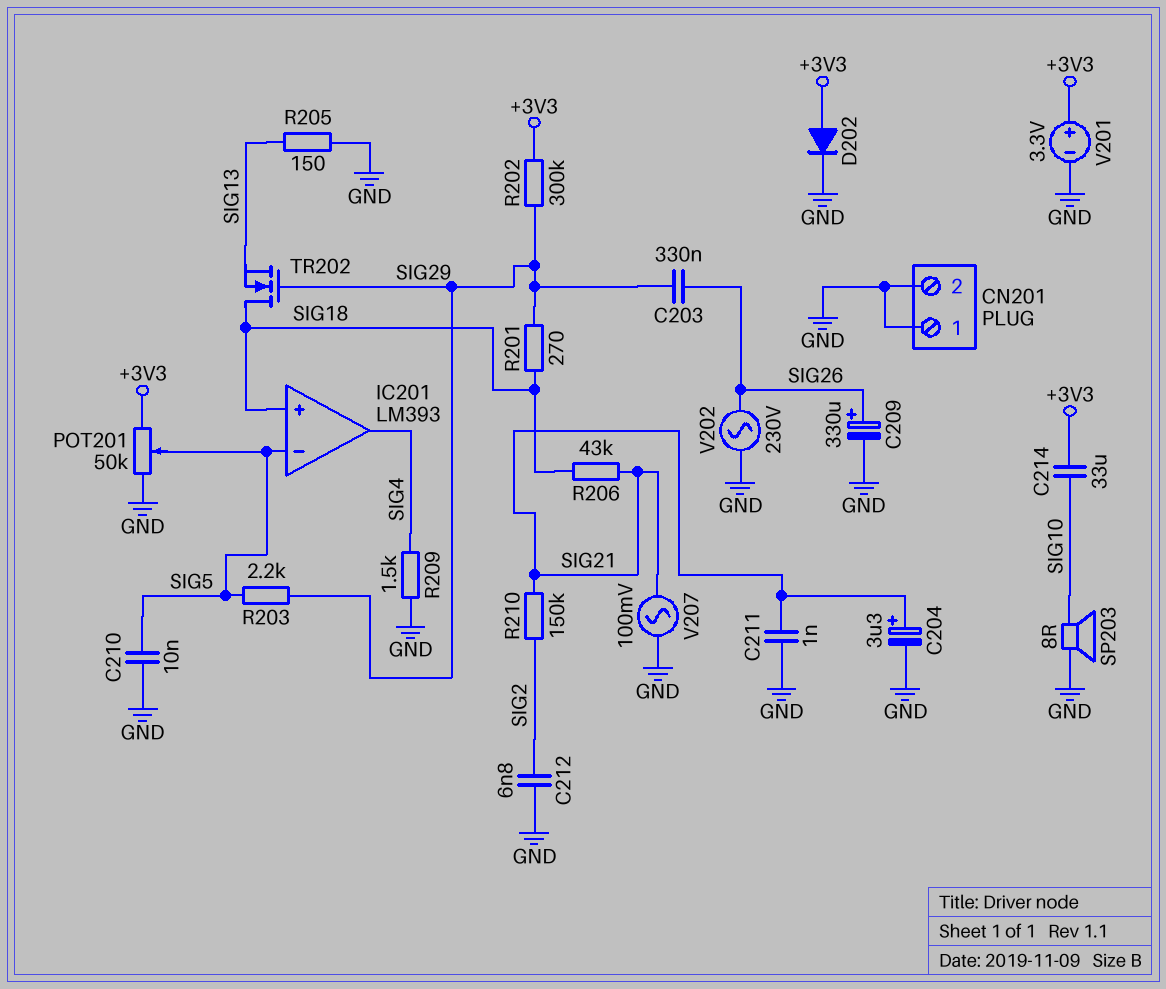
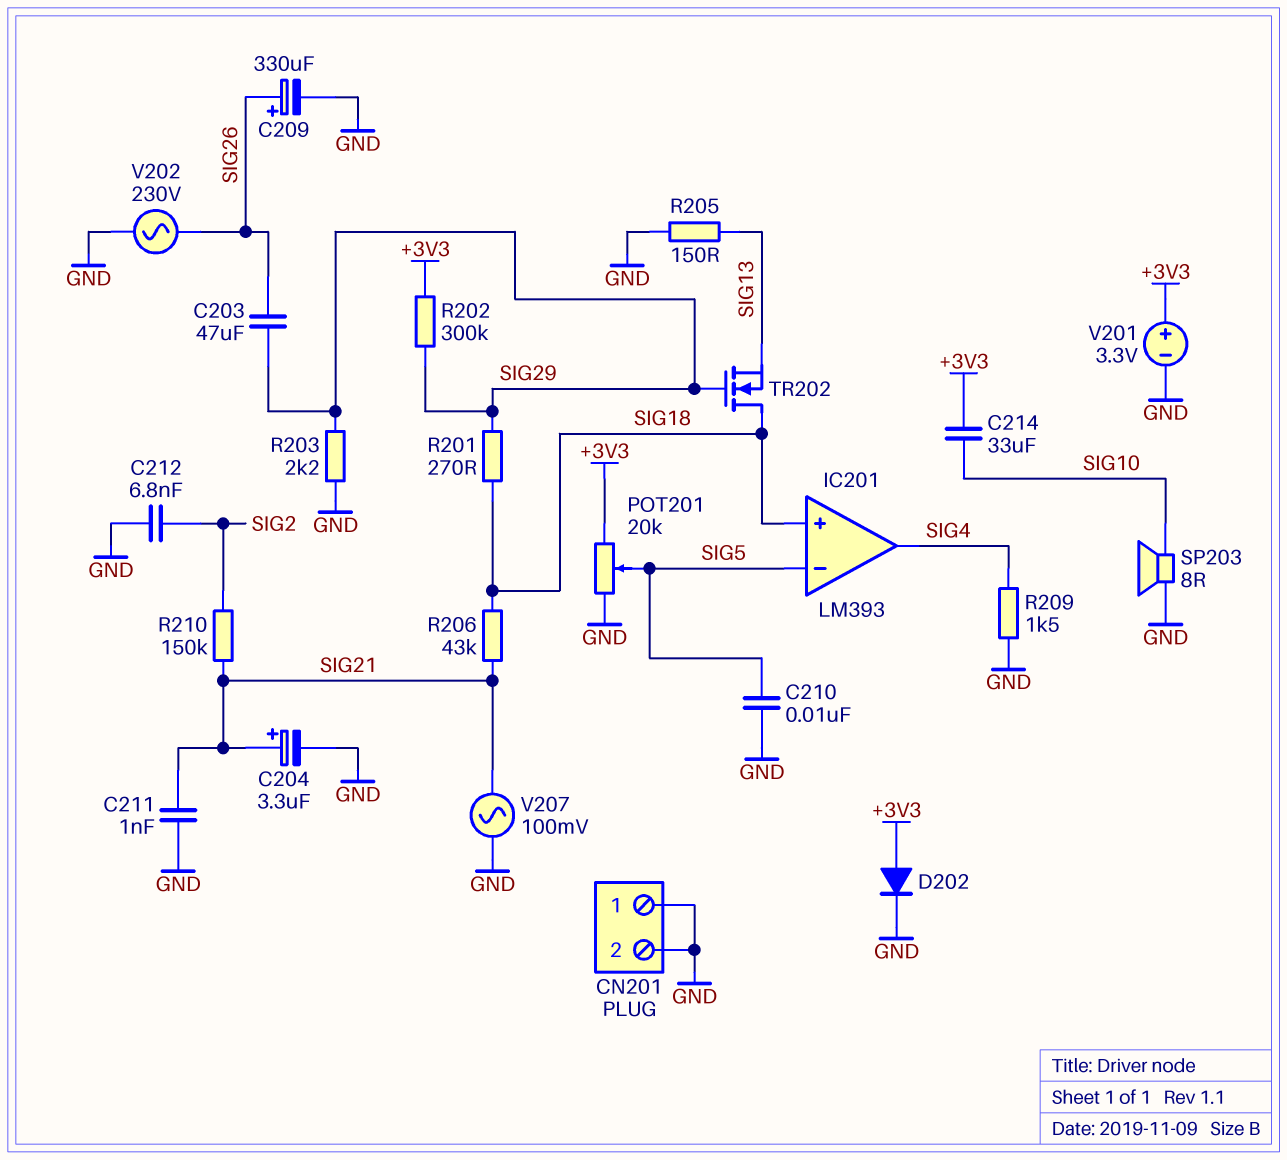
C203: 330nF (SIG26, SIG29) -> 47uF (SIG26, SIG29)
POT201: 50k (+3V3, GND, wiper SIG5) -> 20k (+3V3, GND, wiper SIG5)
R203: 2.2k (SIG5, SIG29) -> 2.2k (GND, SIG29)

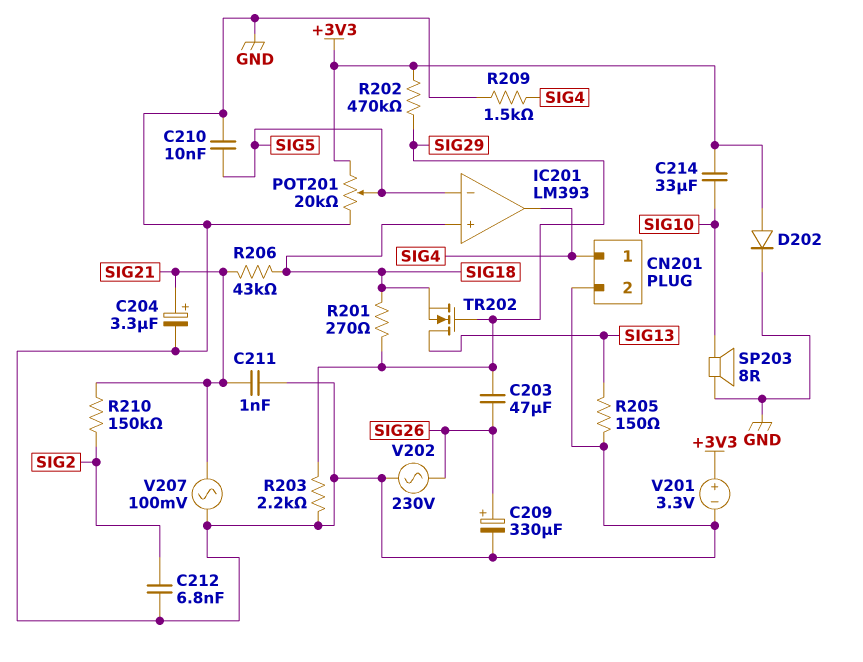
CN201 pin 1: GND -> SIG4
R202: 300k (+3V3, SIG29) -> 470k (+3V3, SIG29)
TR202: NMOS (G SIG29, D SIG18, S SIG13) -> NMOS (G SIG29, D SIG13, S SIG18)

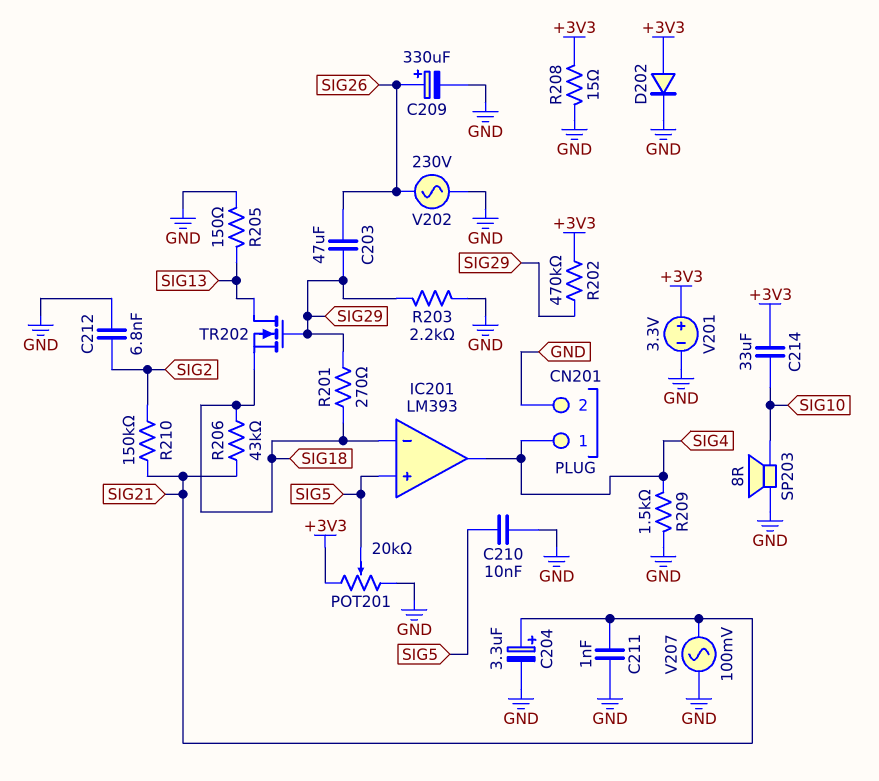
IC201 pin in+: SIG18 -> SIG5
IC201 pin in-: SIG5 -> SIG18
R208: none -> 15 (+3V3, GND)

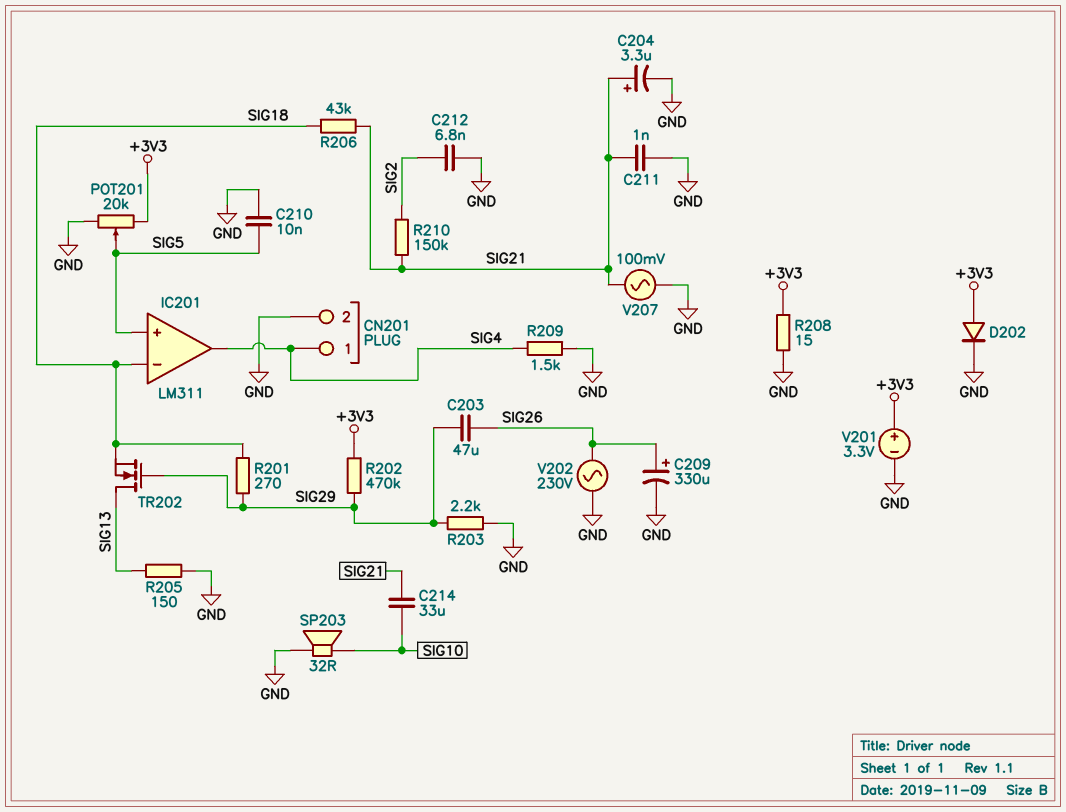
C214: 33uF (+3V3, SIG10) -> 33uF (SIG10, SIG21)
IC201: LM393 -> LM311
SP203: speaker 8R (GND, SIG10) -> speaker 32R (GND, SIG10)

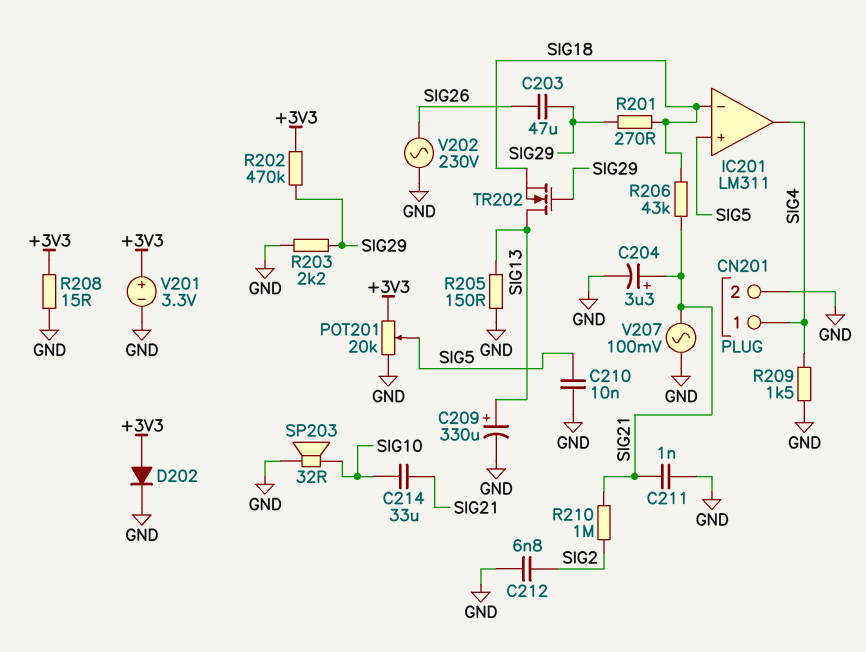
C209: 330uF (plus SIG26, minus GND) -> 330uF (plus SIG13, minus GND)
R210: 150k (SIG2, SIG21) -> 1M (SIG2, SIG21)

